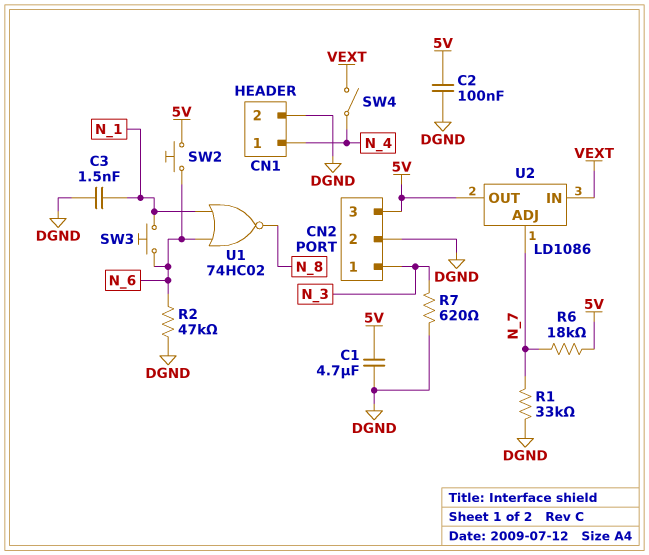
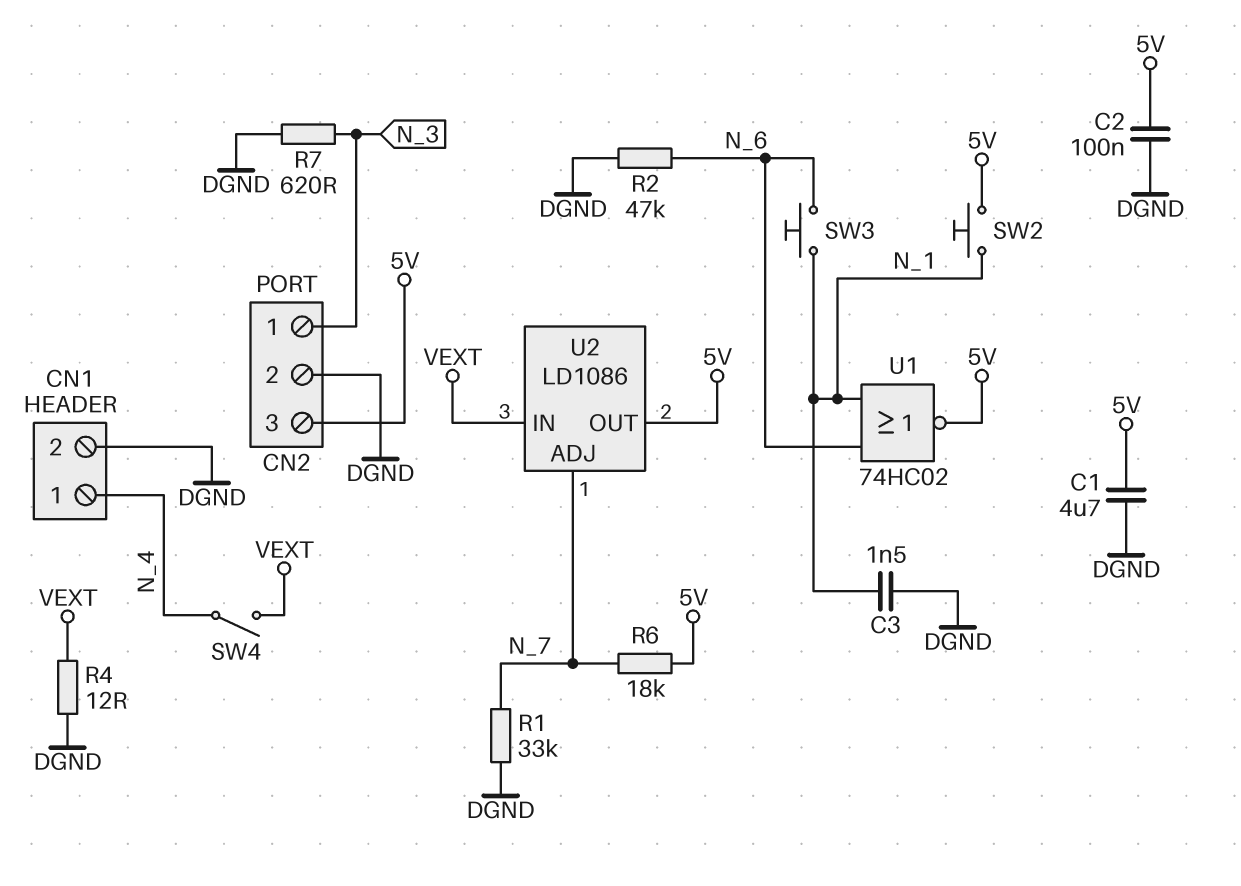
R4: none -> 12 (DGND, VEXT)
SW2: button (5V, N_6) -> button (5V, N_1)
U1: NOR 74HC02 (in N_1, in N_6, out N_8) -> NOR 74HC02 (in N_1, in N_6, out 5V)

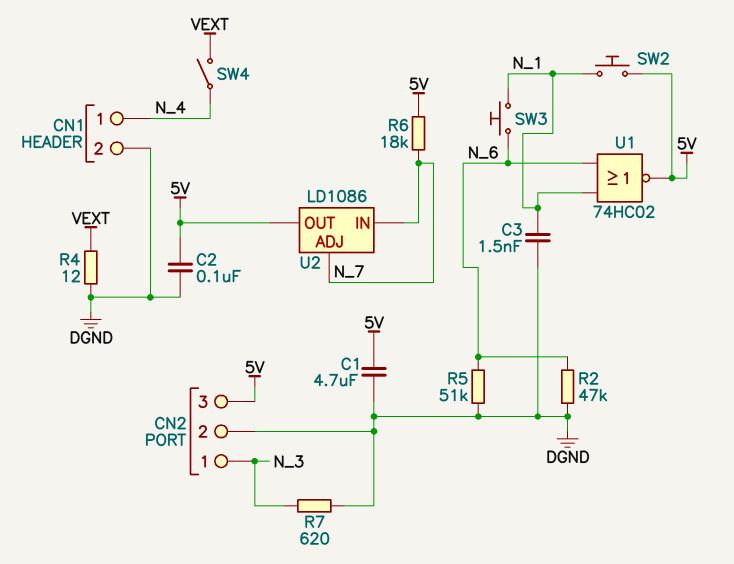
R1: 33k (DGND, N_7) -> none
R5: none -> 51k (DGND, N_6)
U2 pin IN: VEXT -> N_7

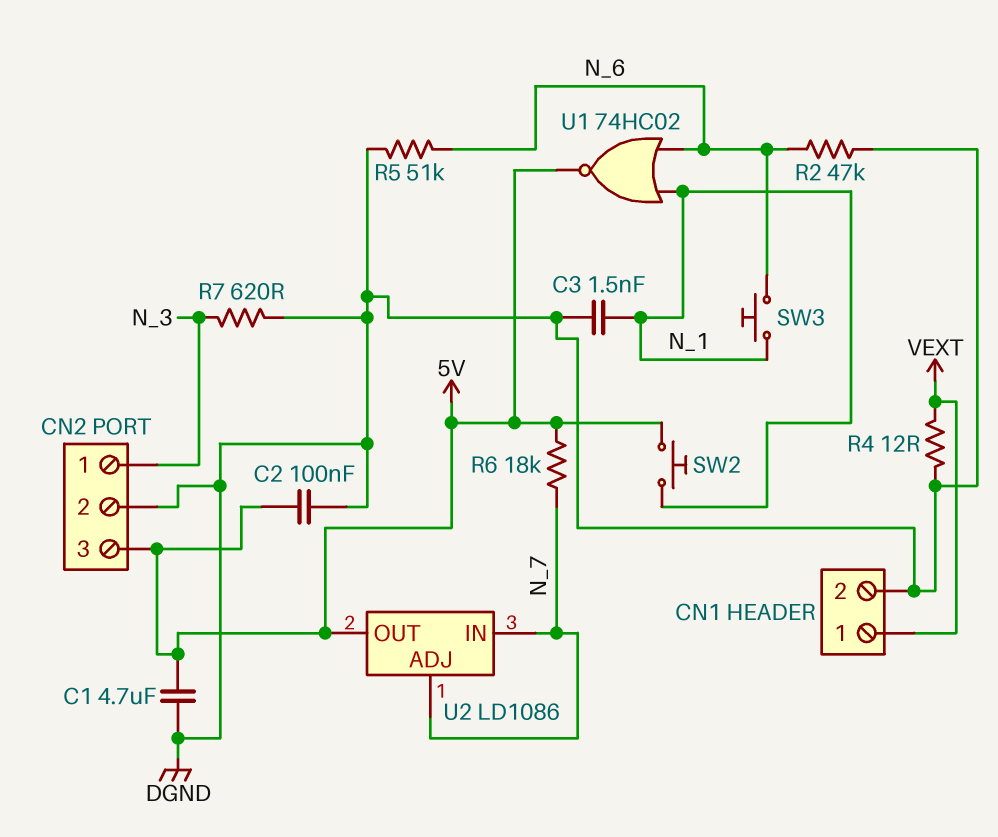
CN1 pin 1: N_4 -> VEXT
SW4: switch (N_4, VEXT) -> none

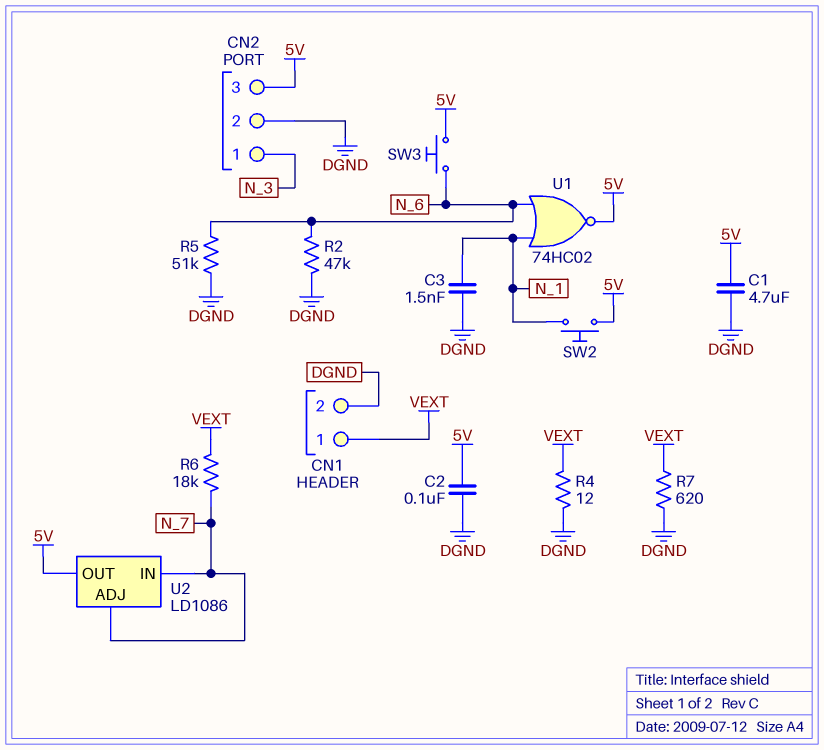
R6: 18k (5V, N_7) -> 18k (N_7, VEXT)
R7: 620 (DGND, N_3) -> 620 (DGND, VEXT)
SW3: button (N_1, N_6) -> button (5V, N_6)

